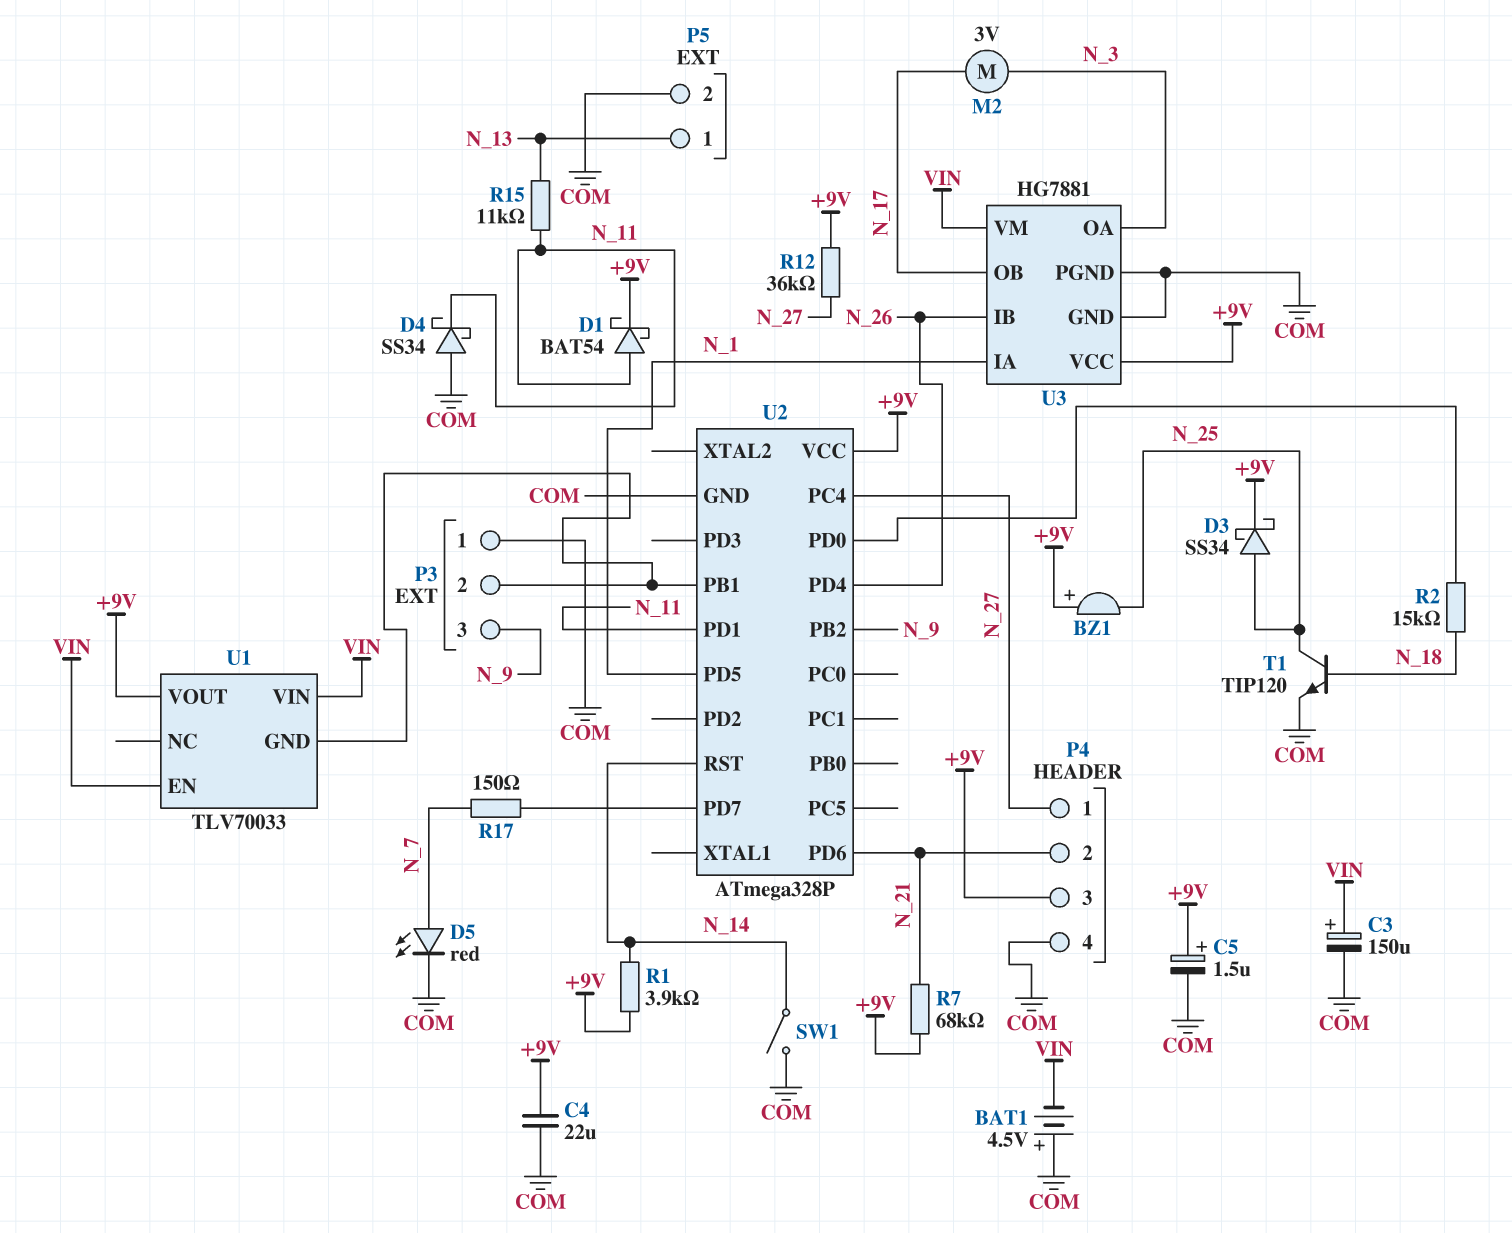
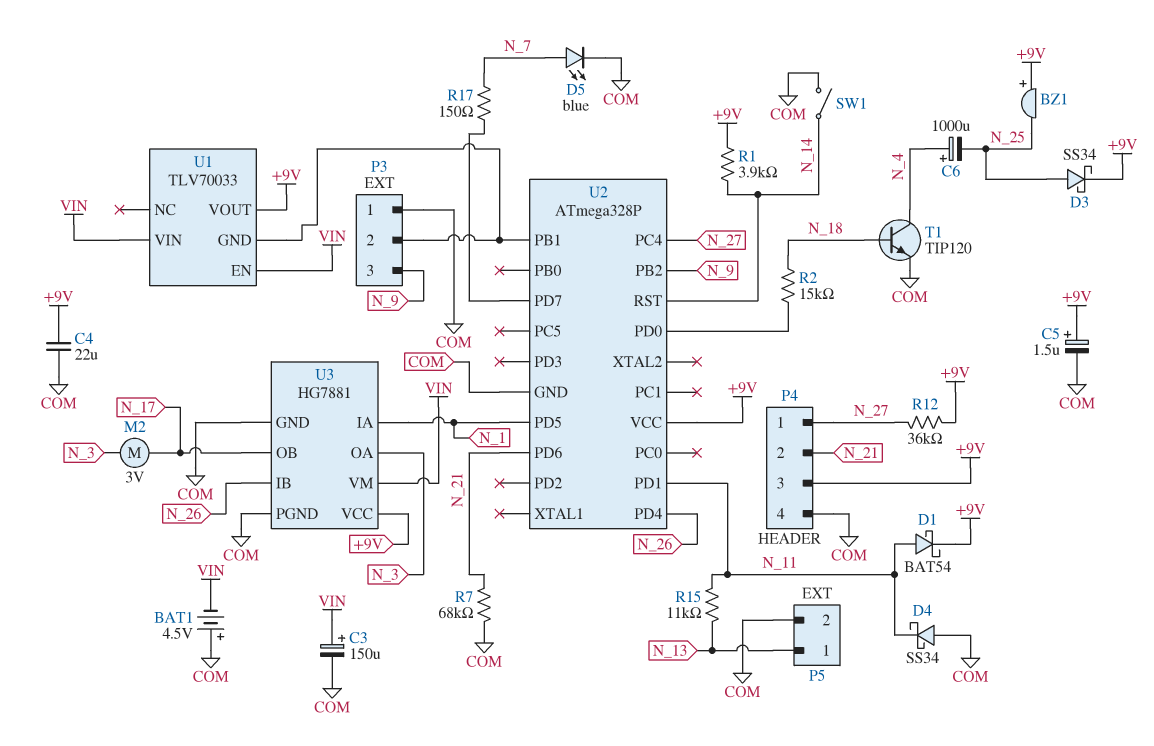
C6: none -> 1000uF (plus N_4, minus N_25)
D5: LED red (A N_7, K COM) -> LED blue (A N_7, K COM)
R7: 68k (+9V, N_21) -> 68k (COM, N_21)
T1: NPN TIP120 (B N_18, C N_25, E COM) -> NPN TIP120 (B N_18, C N_4, E COM)

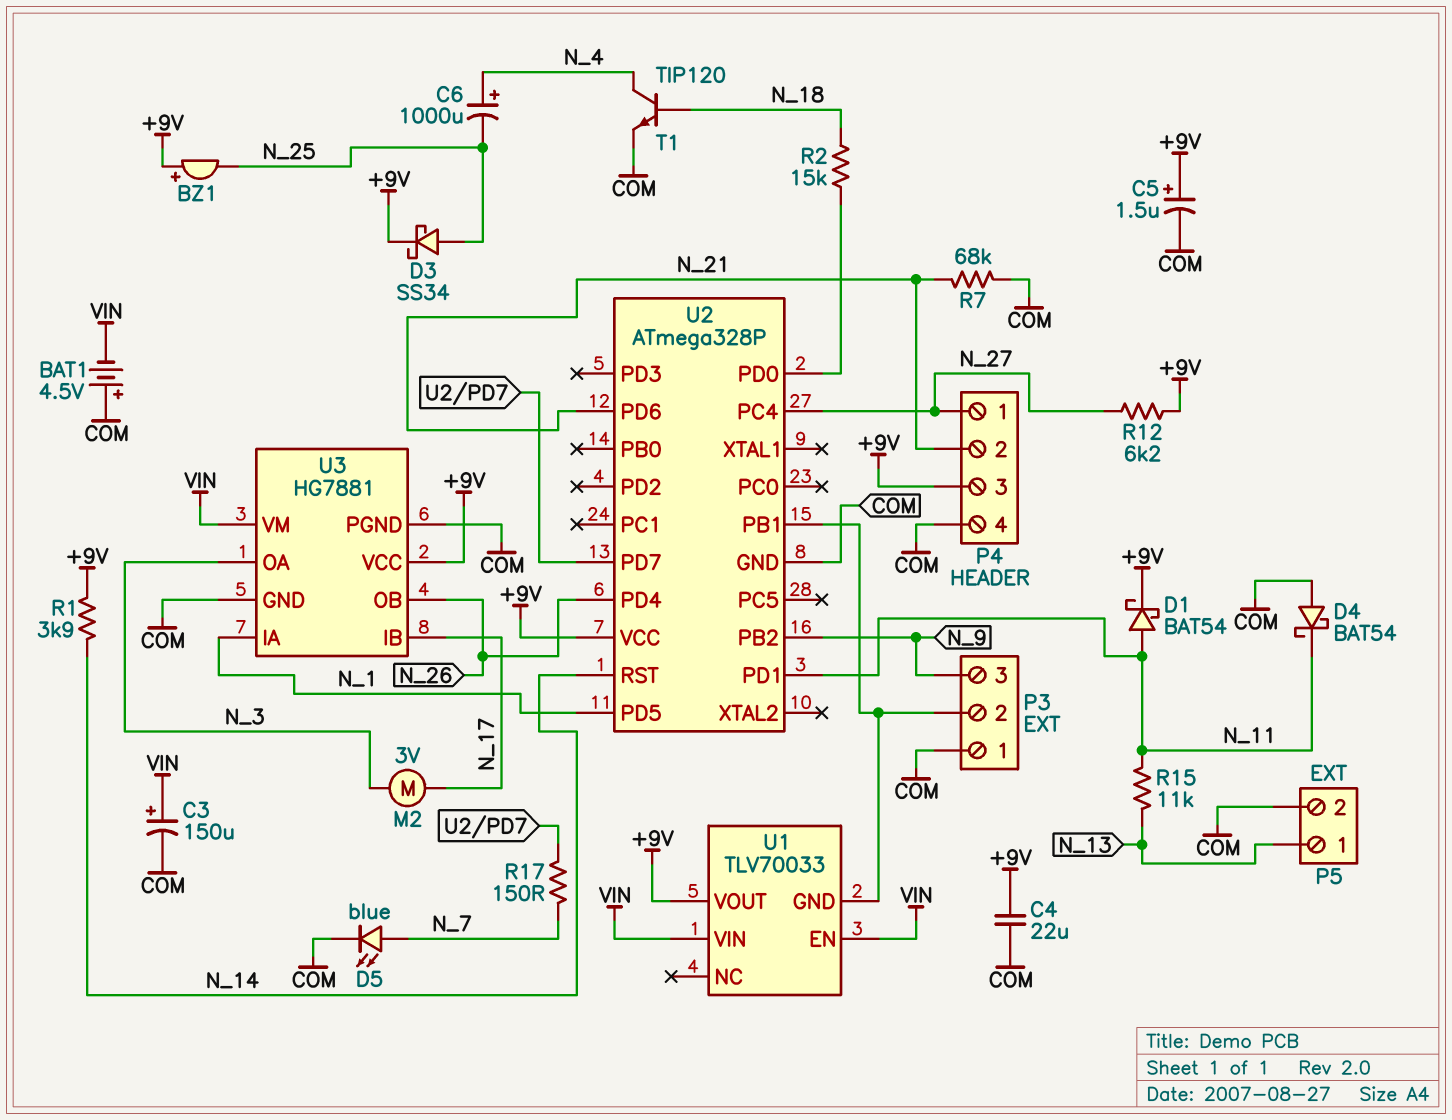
D4: schottky SS34 (A COM, K N_11) -> schottky BAT54 (A COM, K N_11)
R12: 36k (+9V, N_27) -> 6.2k (+9V, N_27)
SW1: switch (COM, N_14) -> none
U3 pin IB: N_26 -> N_17
U3 pin OB: N_17 -> N_26

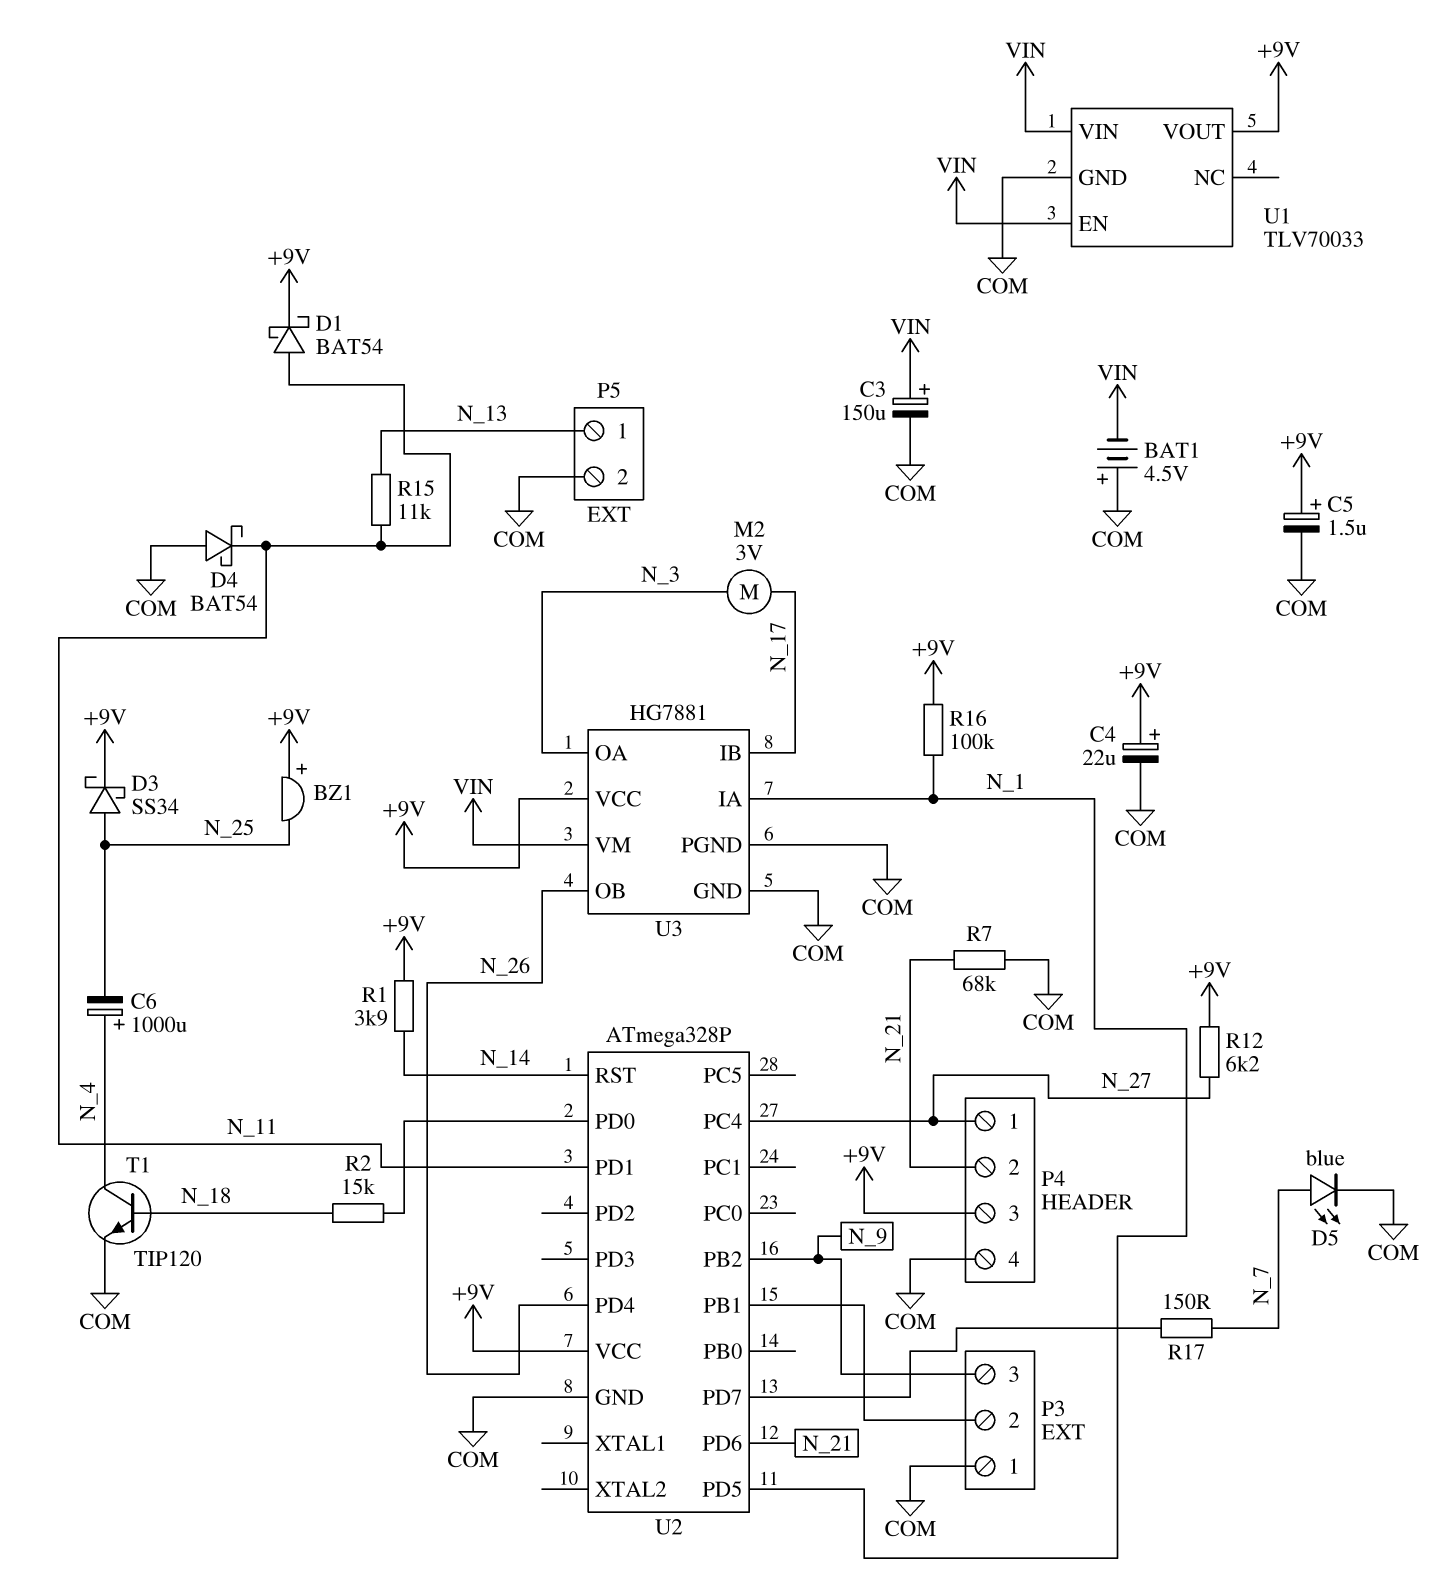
C4: 22uF (+9V, COM) -> 22uF (plus +9V, minus COM)
R16: none -> 100k (+9V, N_1)
U1 pin GND: P3/2 -> COM

